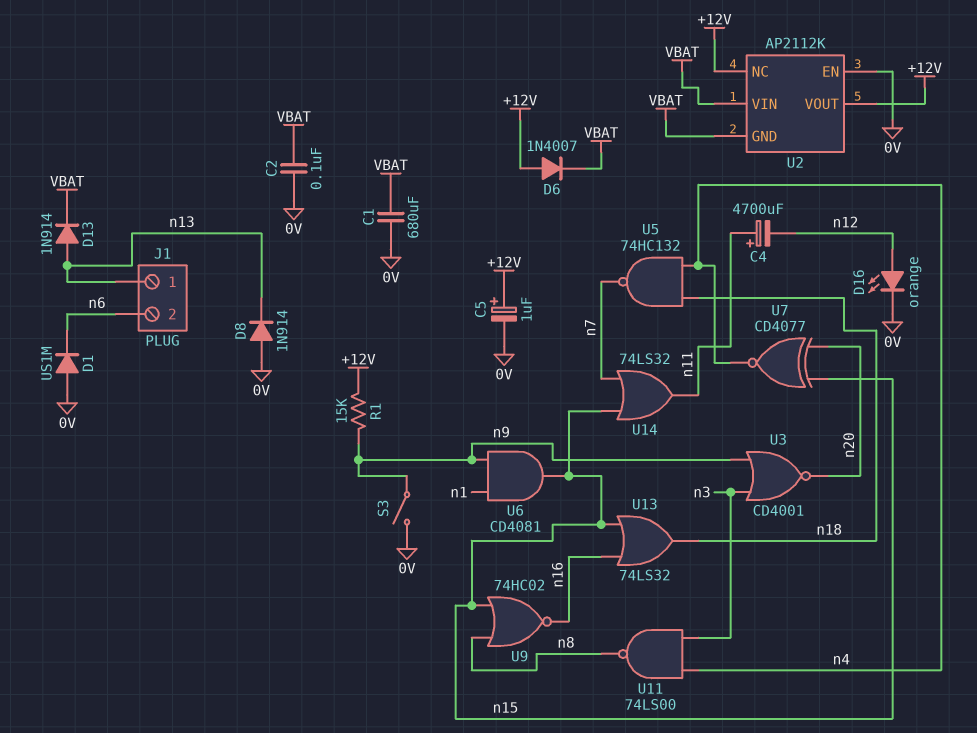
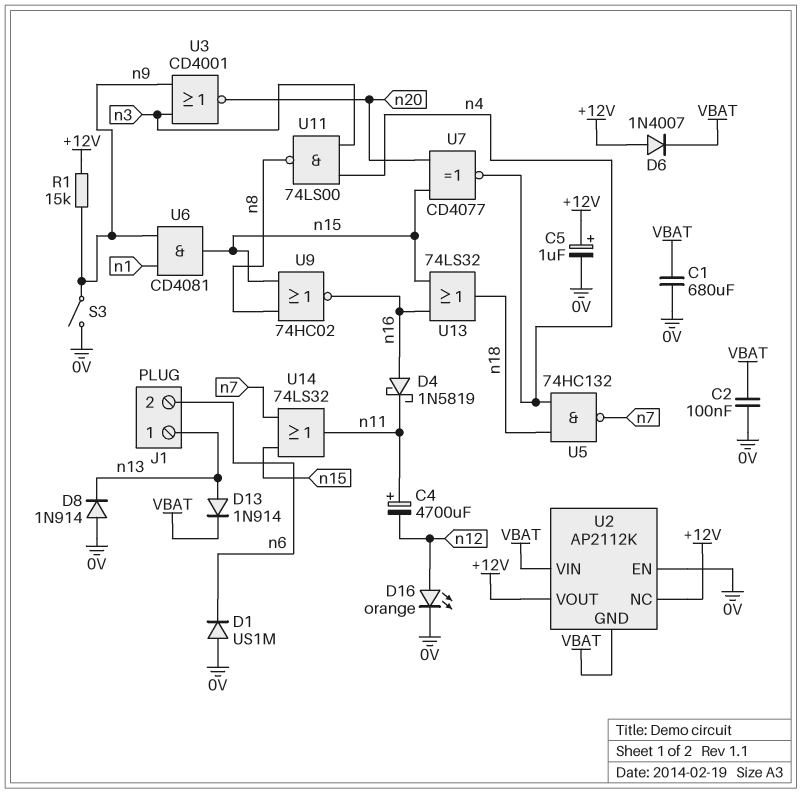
D4: none -> schottky 1N5819 (A n16, K n11)

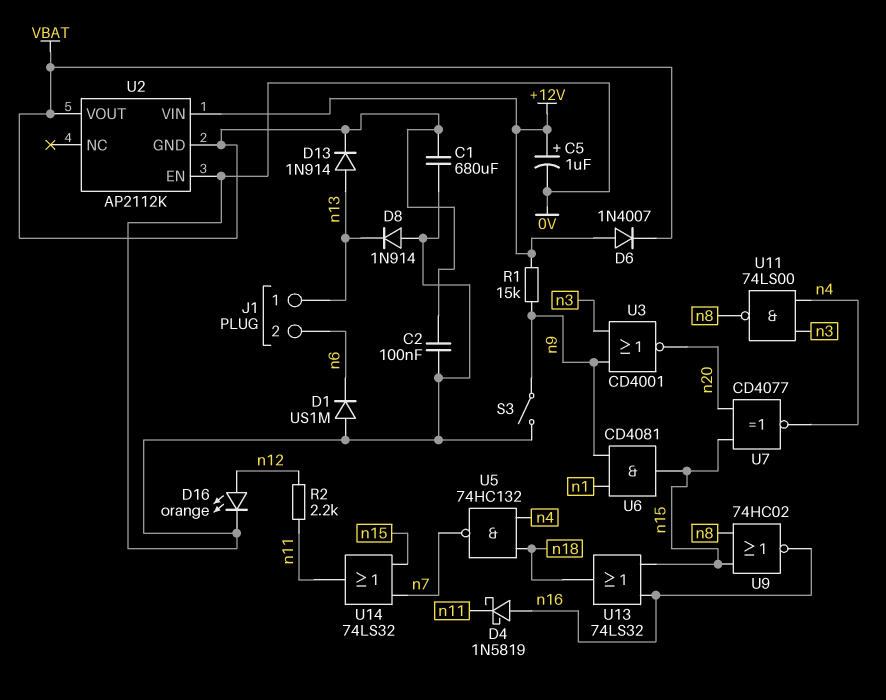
C4: 4700uF (plus n11, minus n12) -> none
R2: none -> 2.2k (n11, n12)
U2 pin NC: +12V -> none
U2 pin VIN: VBAT -> +12V
U2 pin VOUT: +12V -> VBAT

